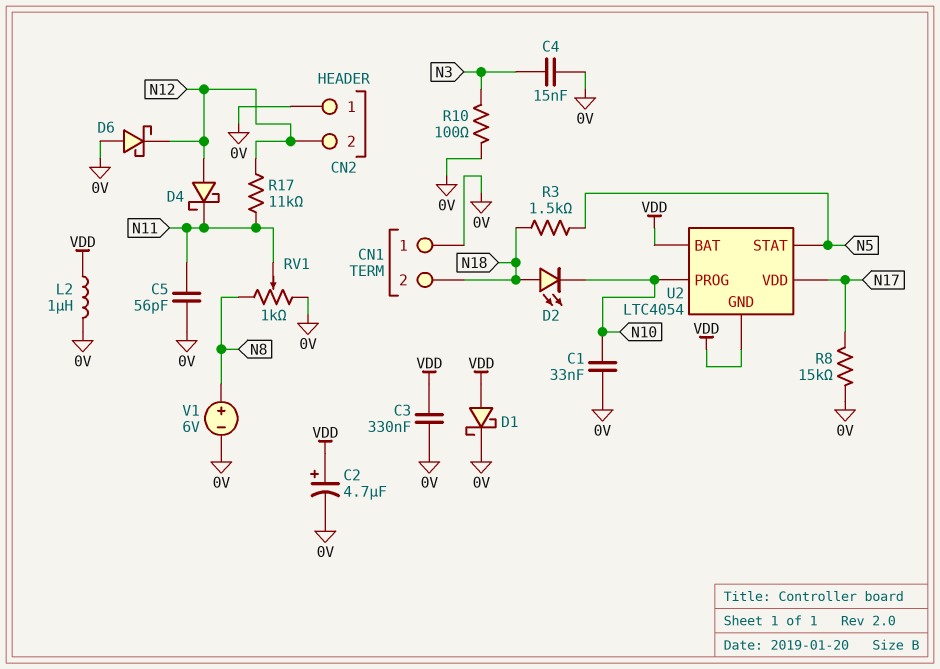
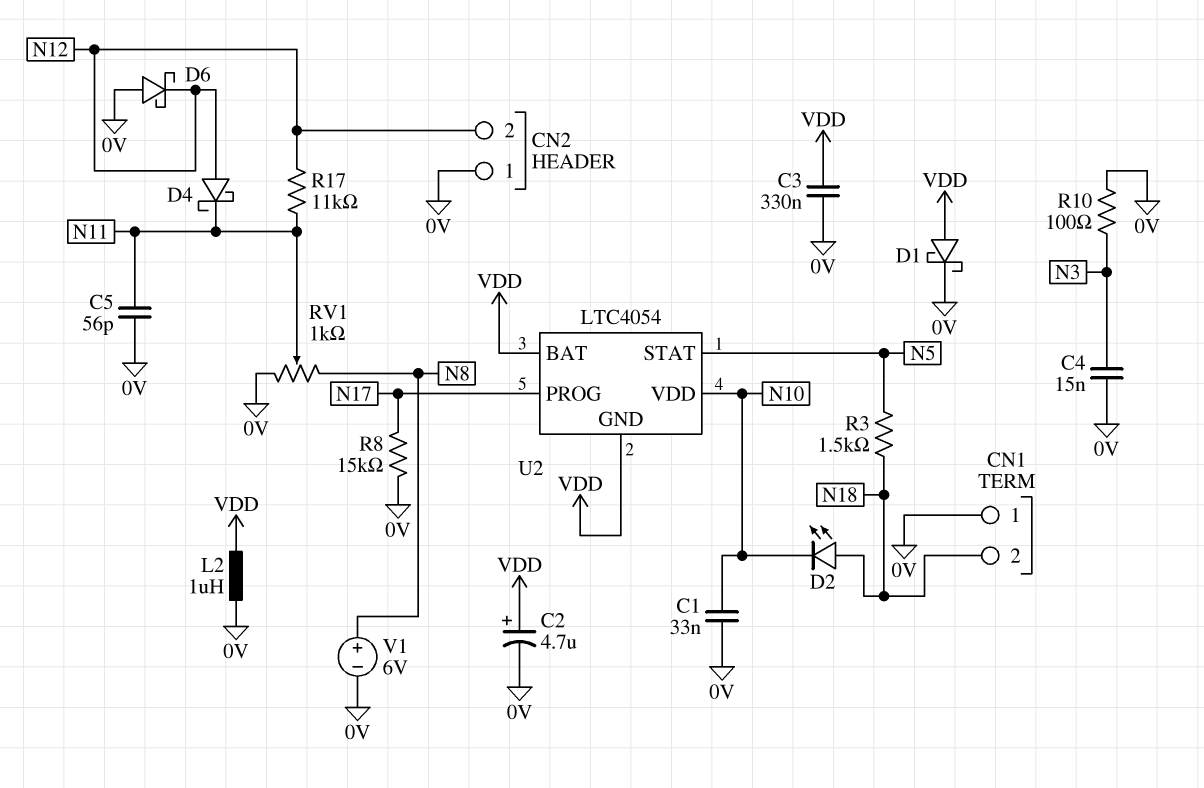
U2 pin PROG: N10 -> N17
U2 pin VDD: N17 -> N10

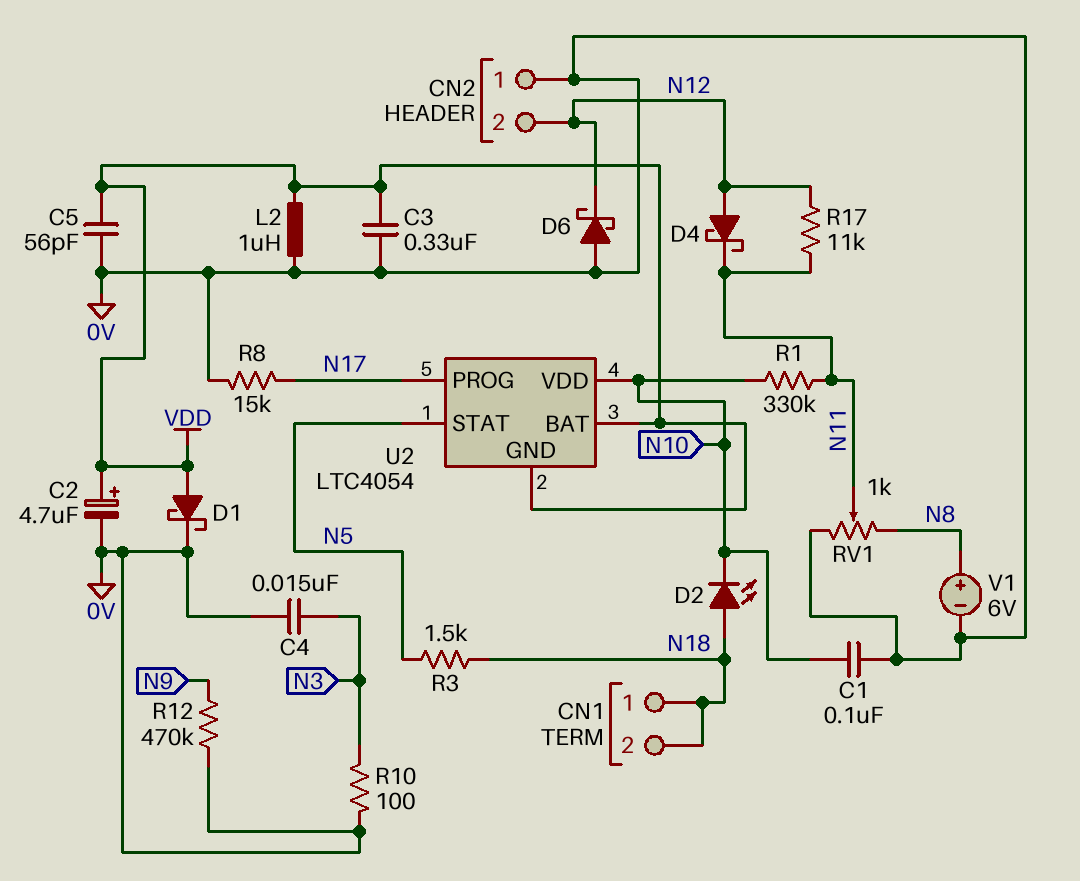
C1: 33nF (0V, N10) -> 100nF (0V, N10)
C5: 56pF (0V, N11) -> 56pF (0V, VDD)
CN1 pin 1: 0V -> N18
R1: none -> 330k (N10, N11)
R12: none -> 470k (0V, N9)

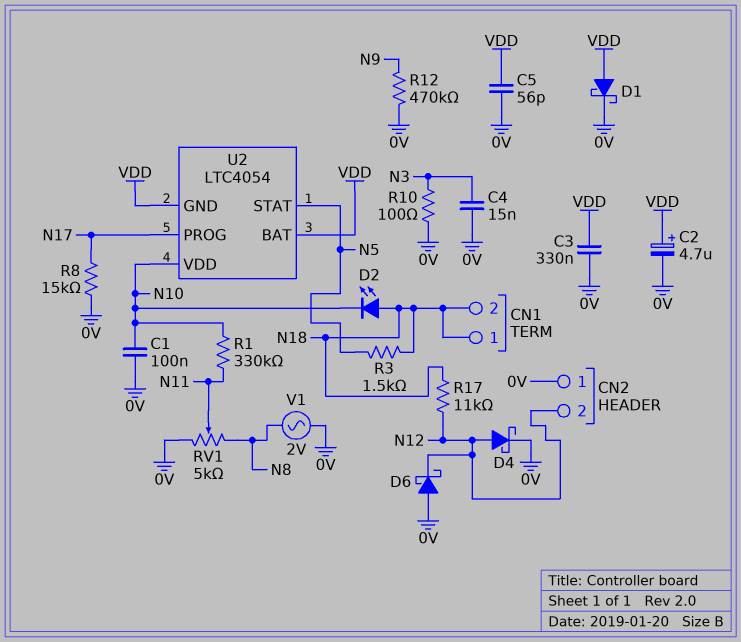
D4: schottky (A N12, K N11) -> schottky (A N12, K 0V)
L2: 1uH (0V, VDD) -> none
R17: 11k (N11, N12) -> 11k (N12, N18)
RV1: 1k (0V, N8, wiper N11) -> 5k (0V, N8, wiper N11)
V1: 6V (plus N8, minus 0V) -> AC 2V (0V, N8)

